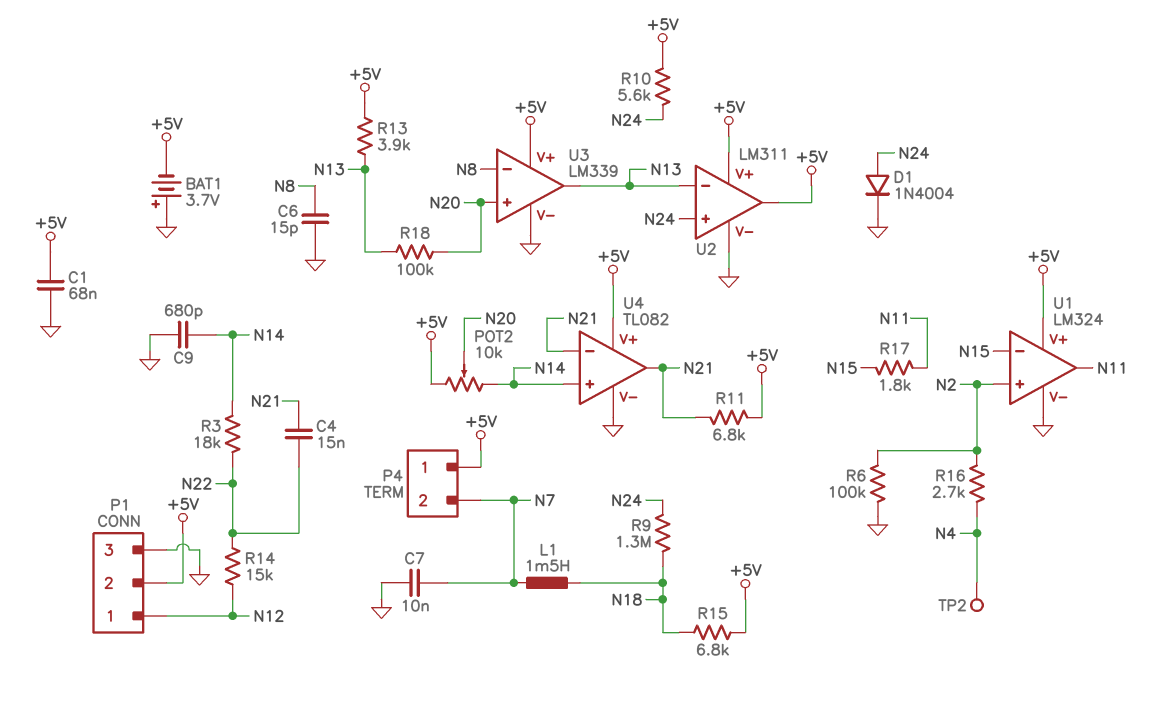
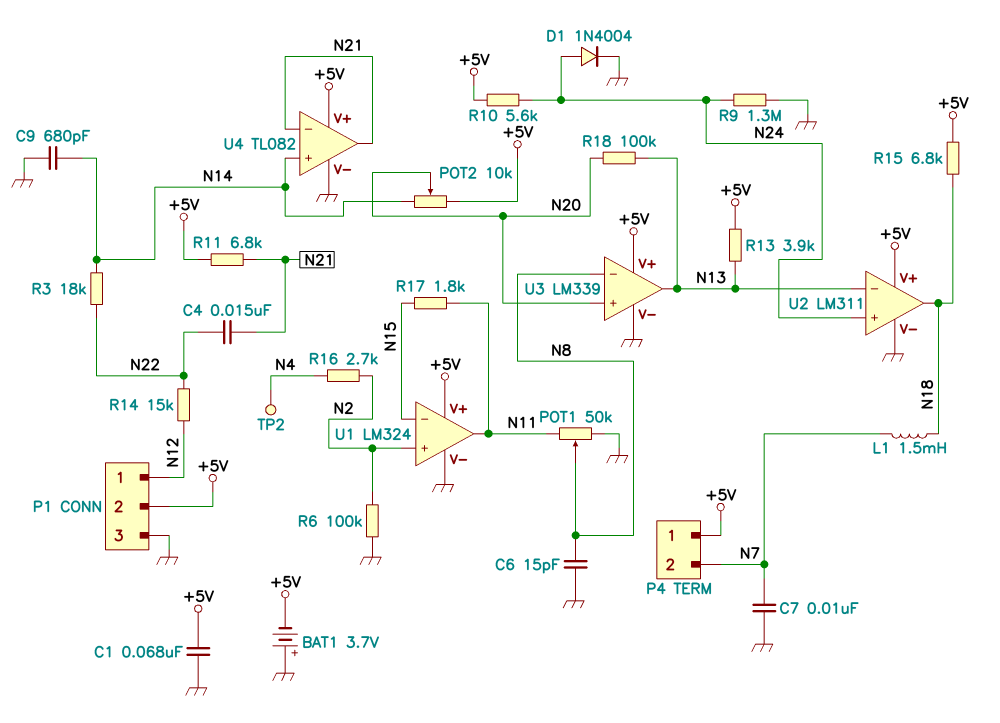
POT1: none -> 50k (GND, N11, wiper N8)
R9: 1.3M (N18, N24) -> 1.3M (GND, N24)
U2 pin out: +5V -> N18

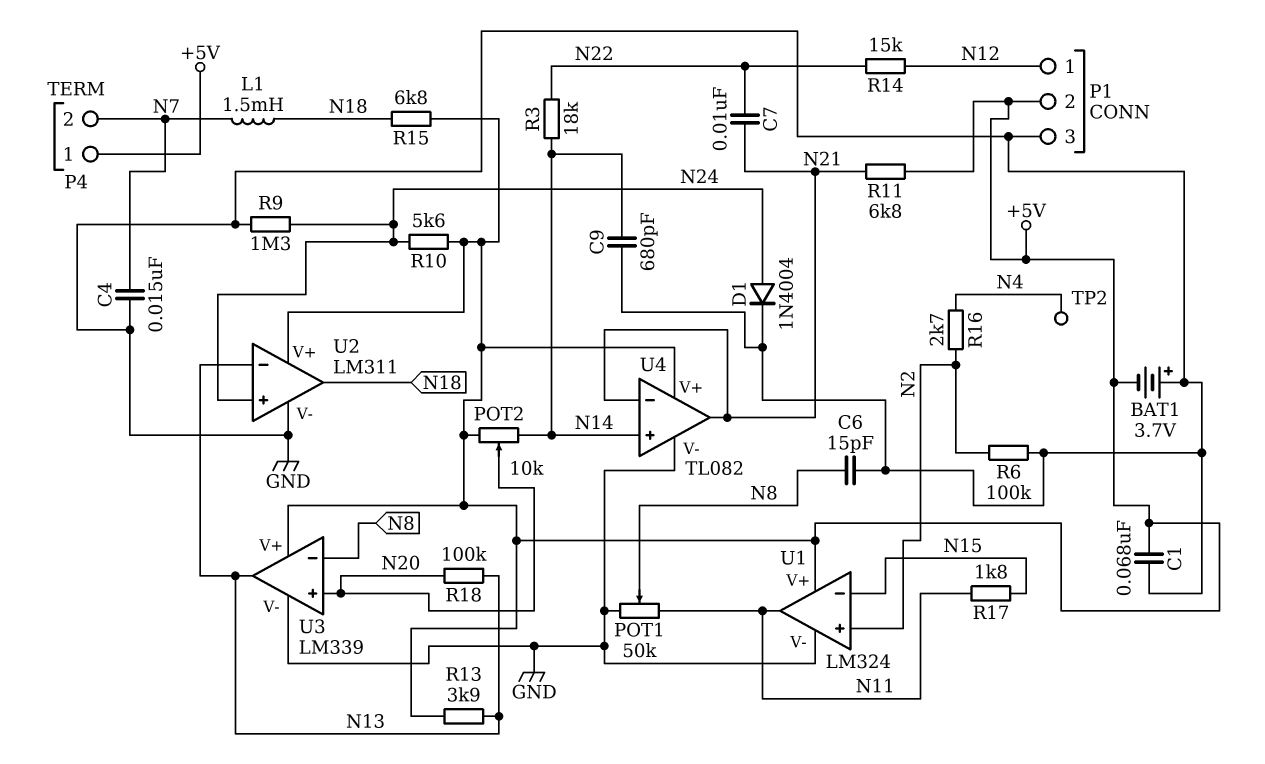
C4: 15nF (N21, N22) -> 15nF (GND, N7)
C7: 10nF (GND, N7) -> 10nF (N21, N22)

